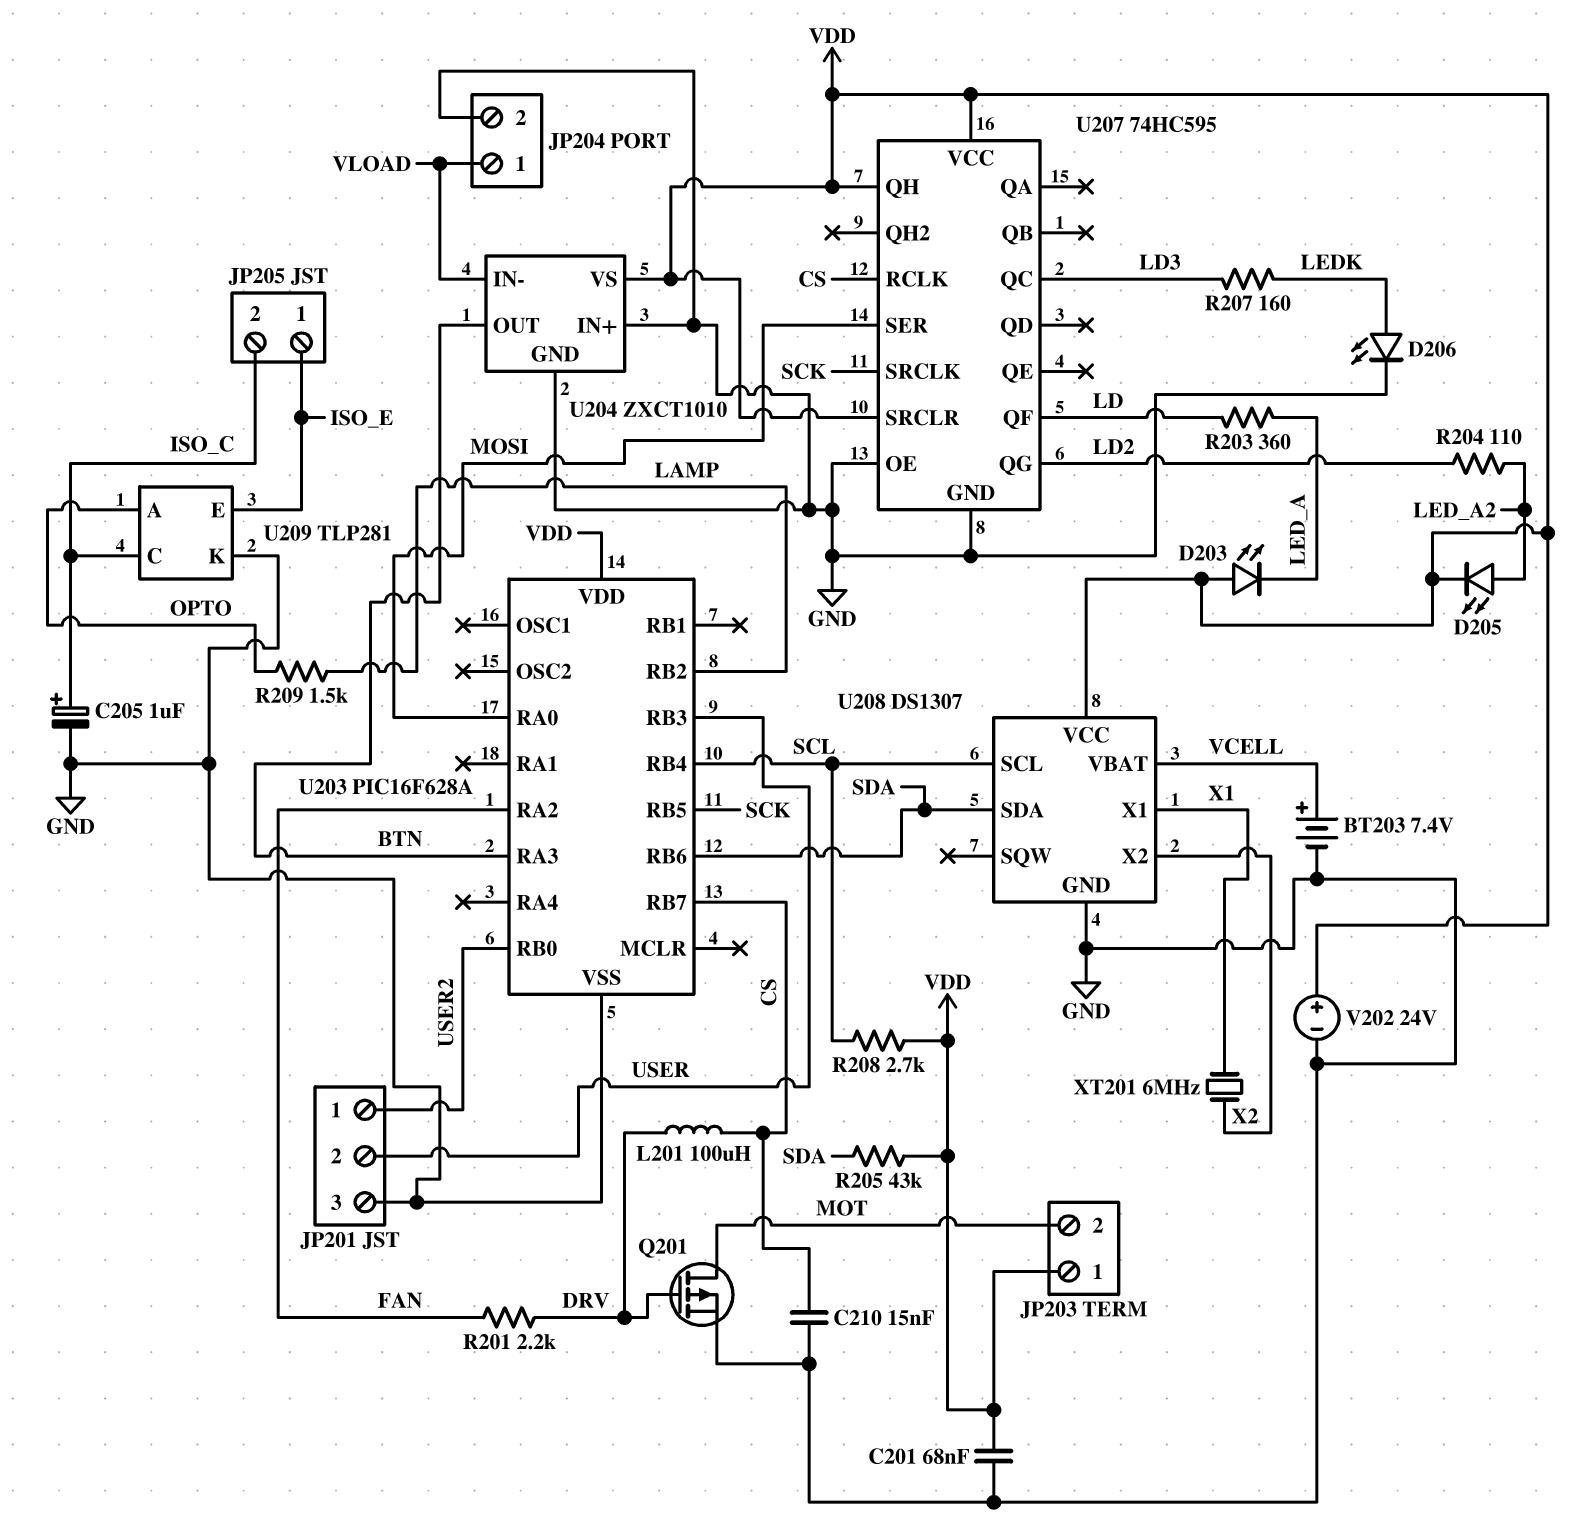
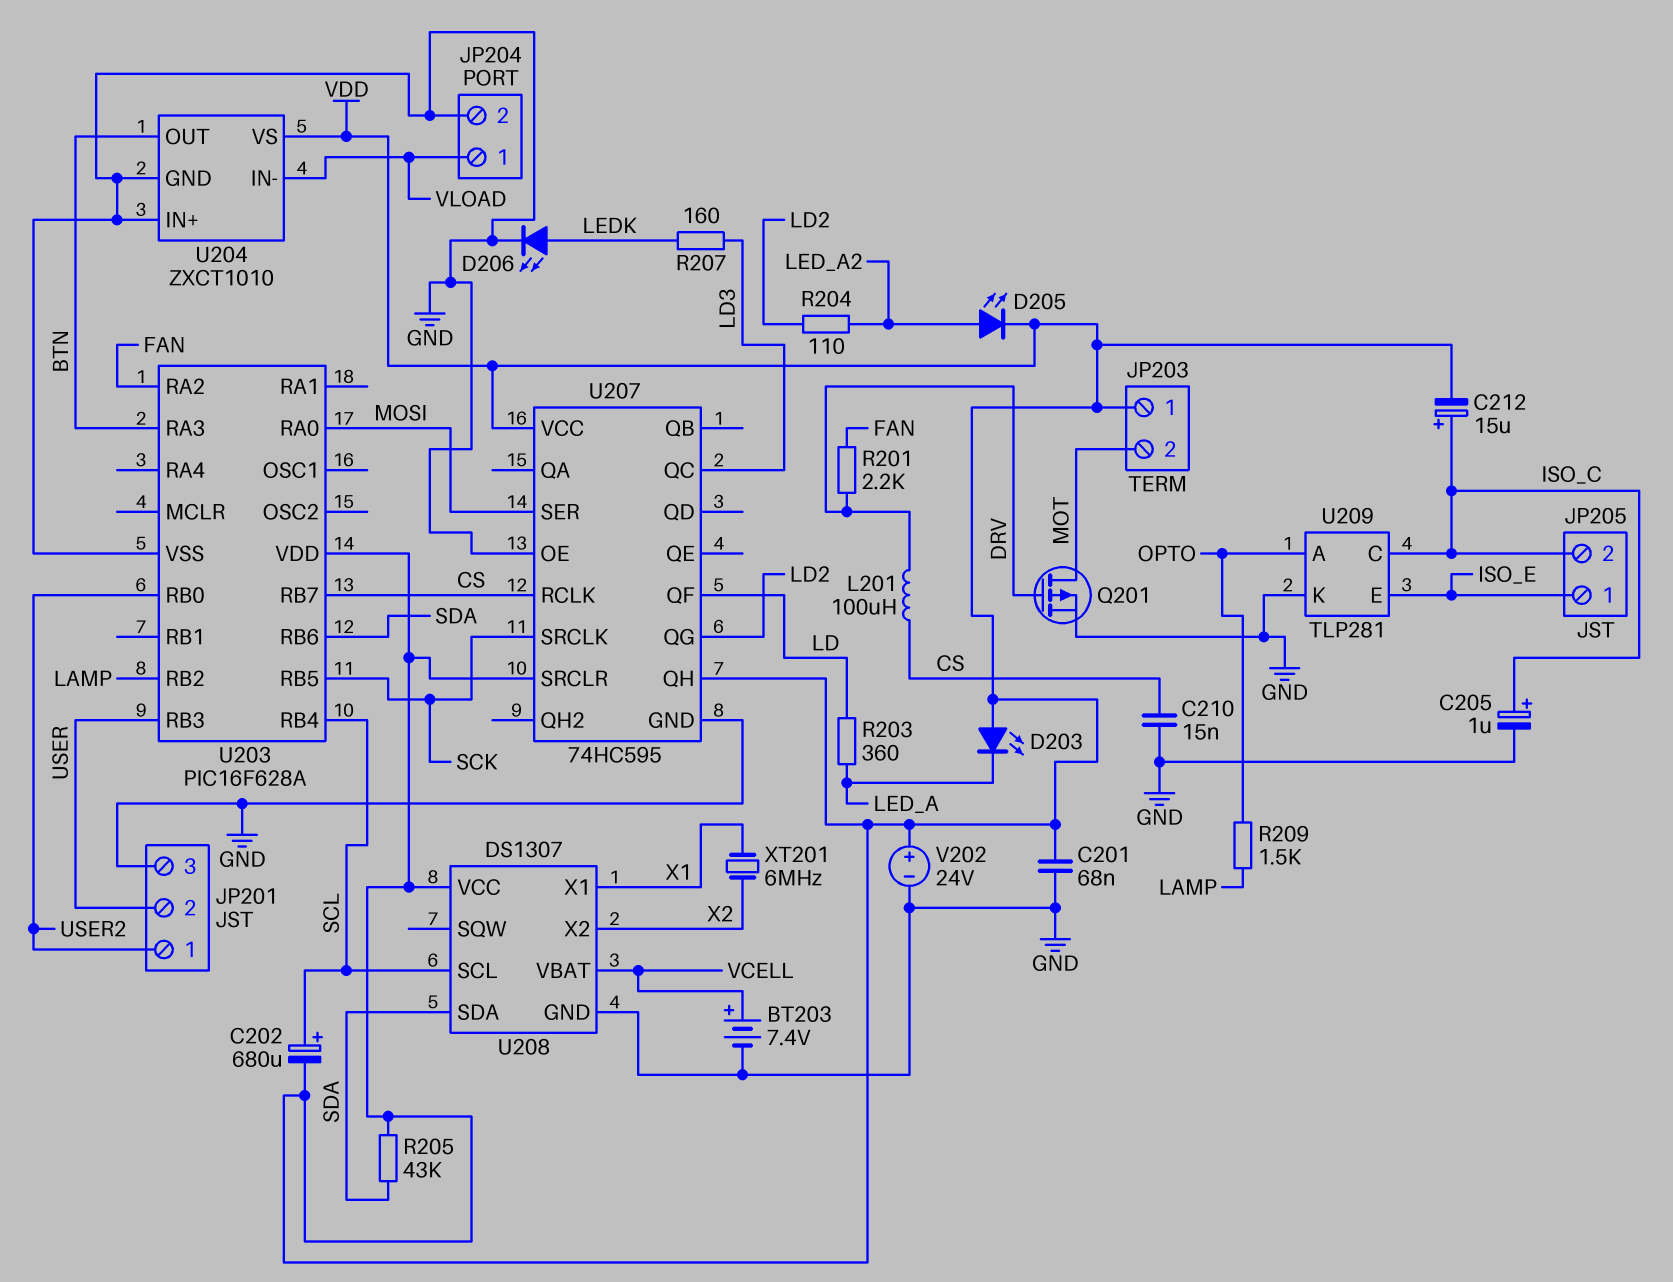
C202: none -> 680uF (plus SCL, minus VDD)
C212: none -> 15uF (plus ISO_C, minus VDD)
R208: 2.7k (SCL, VDD) -> none

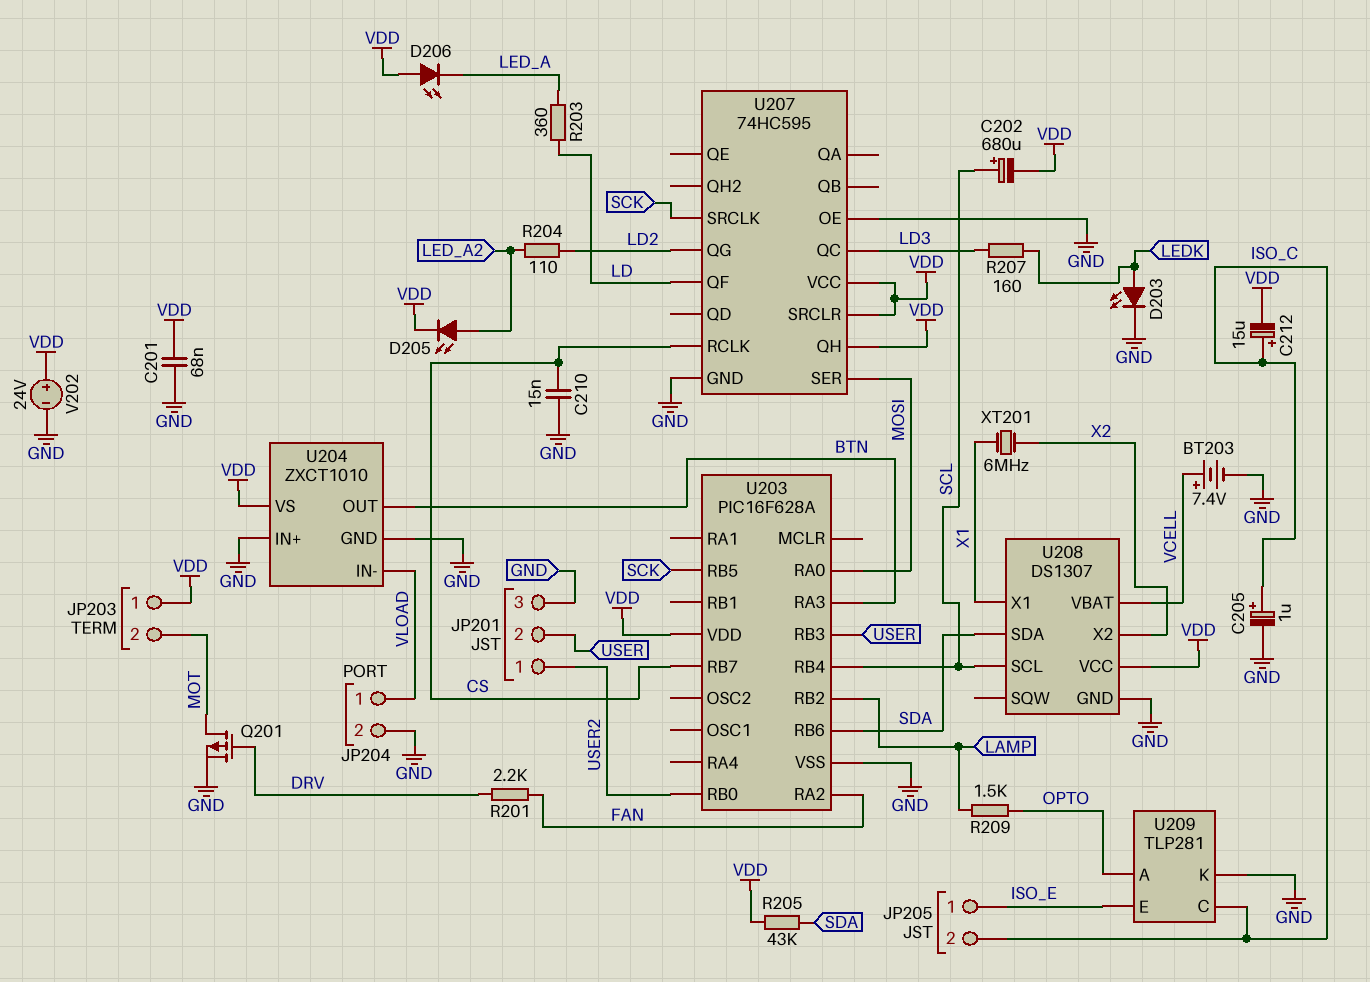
D203: LED (A VDD, K LED_A) -> LED (A LEDK, K GND)
D206: LED (A LEDK, K GND) -> LED (A VDD, K LED_A)
L201: 100uH (CS, DRV) -> none

